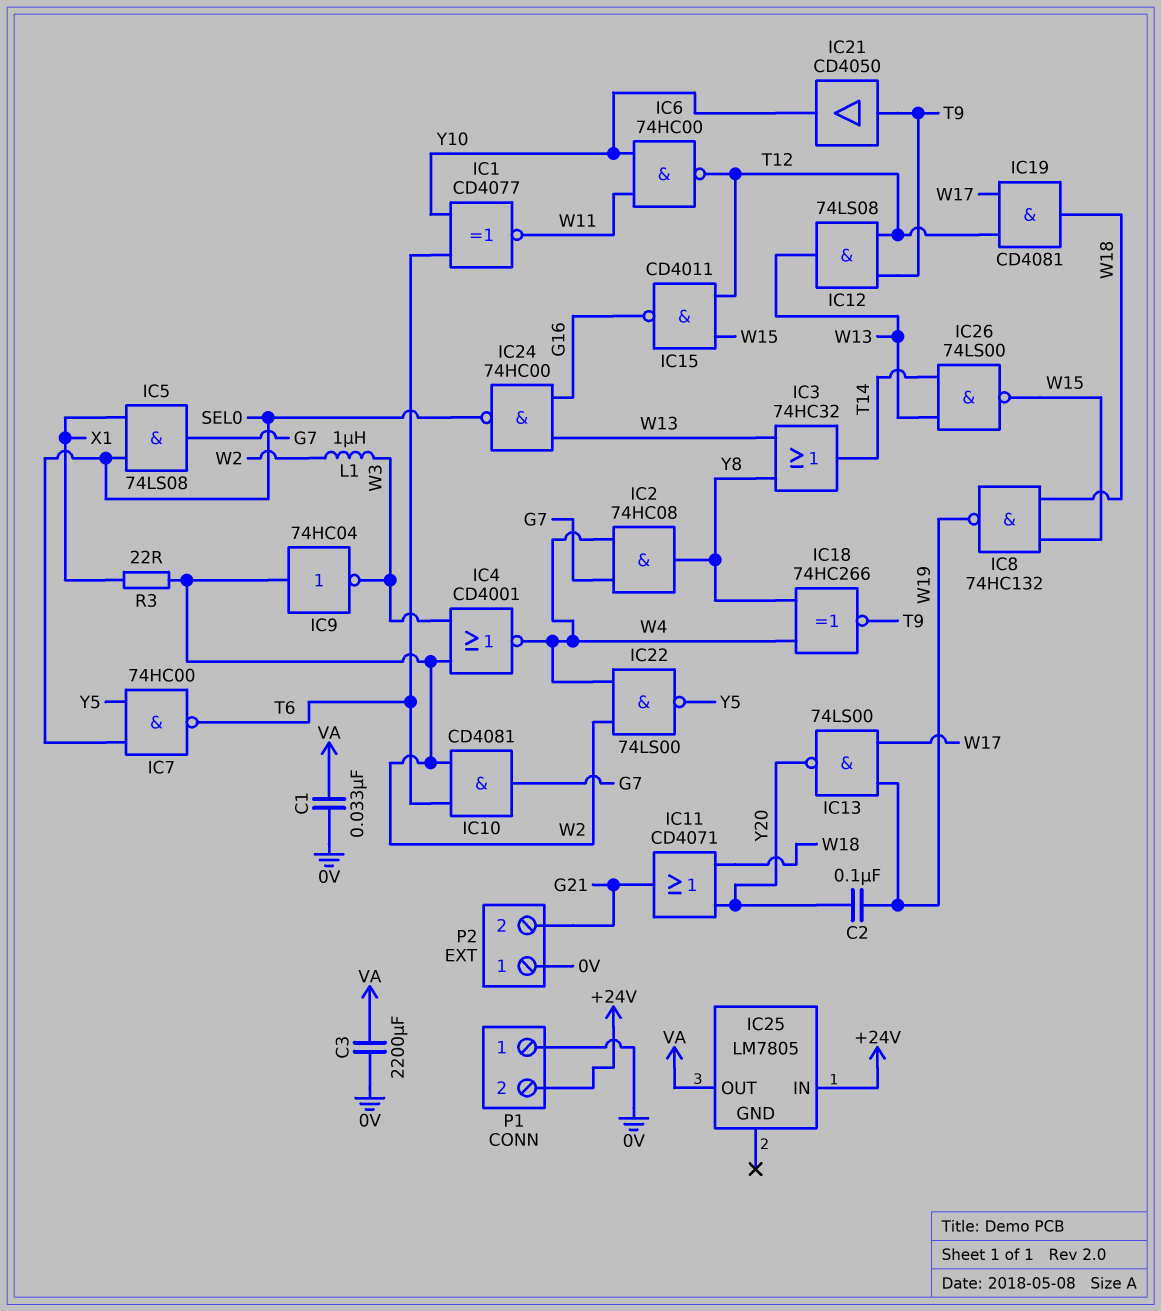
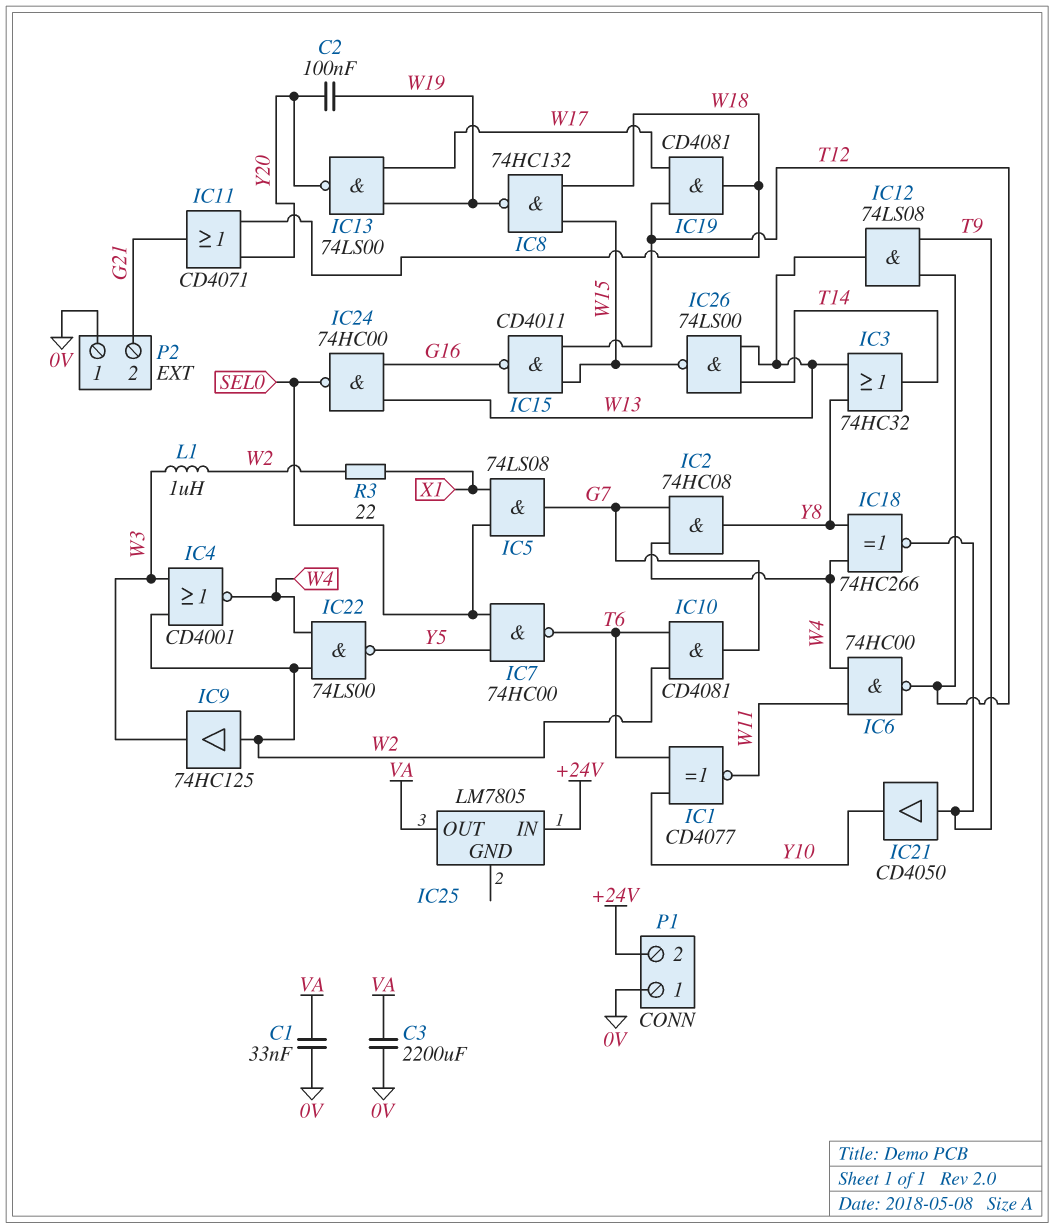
IC6: NAND 74HC00 (in W11, in Y10, out T12) -> NAND 74HC00 (in W4, in W11, out T12)
IC9: NOT 74HC04 (in W2, out W3) -> buffer 74HC125 (in W2, out W3)

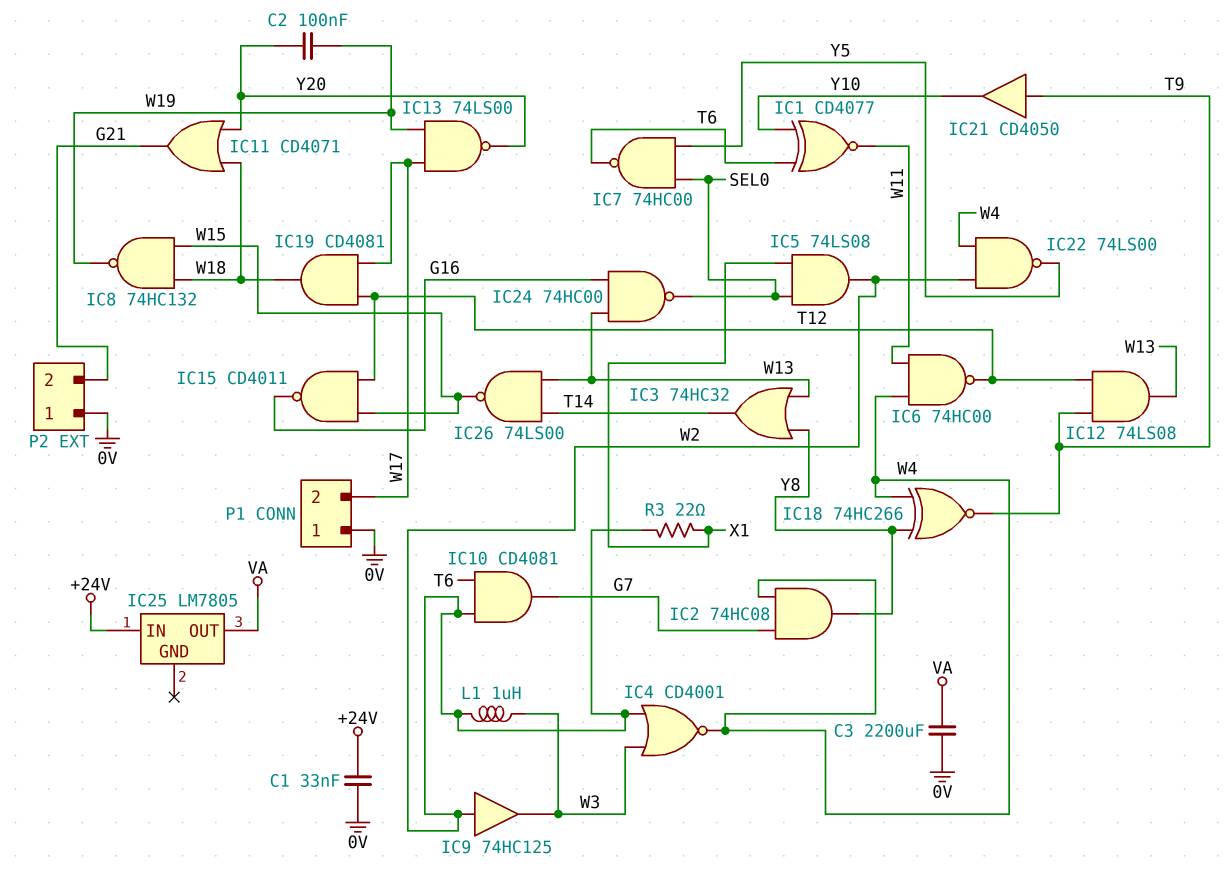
C1: 33nF (0V, VA) -> 33nF (+24V, 0V)
IC5: AND 74LS08 (in SEL0, in X1, out G7) -> AND 74LS08 (in SEL0, in X1, out W2)
P1 pin 2: +24V -> W17

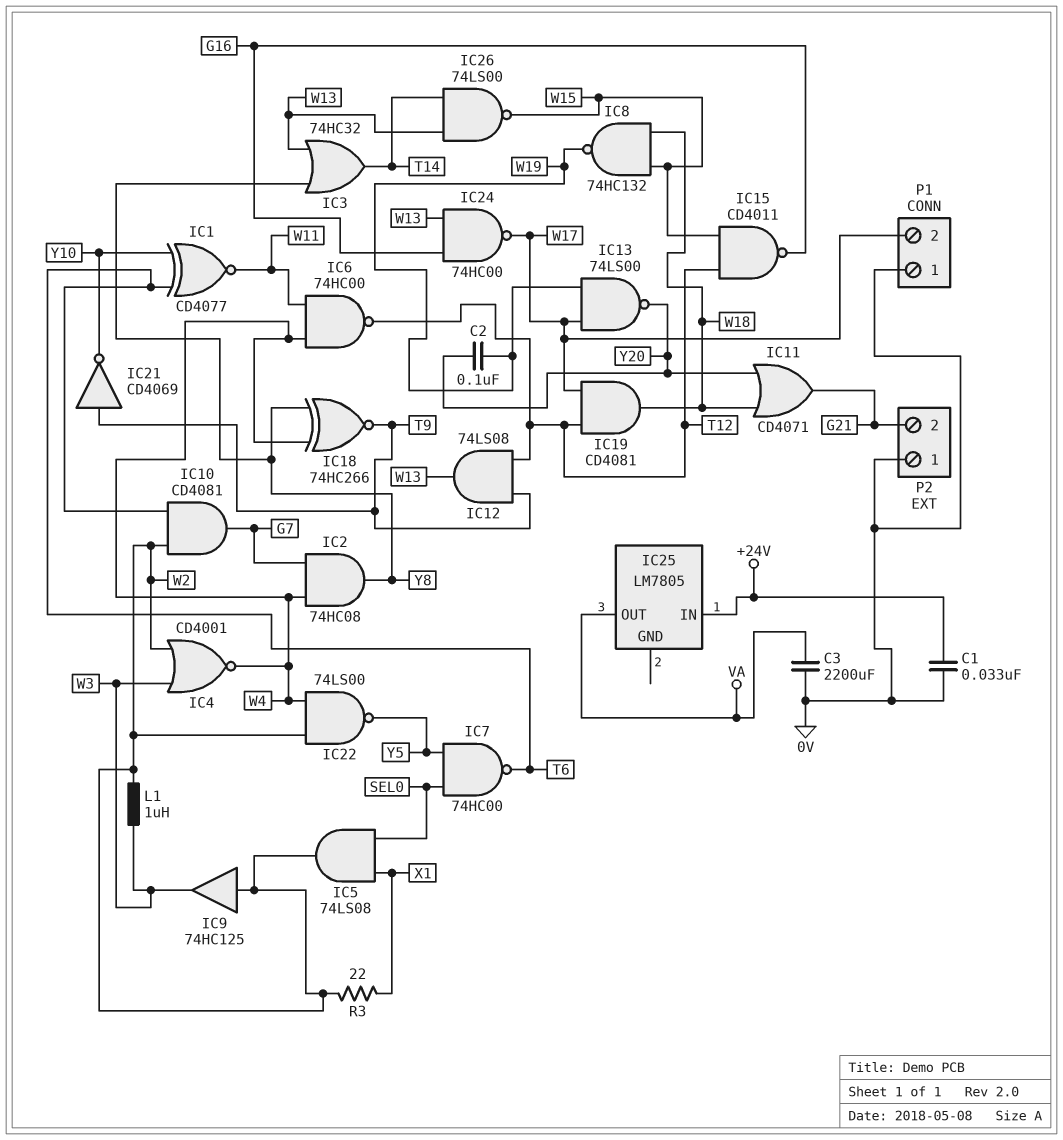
IC21: buffer CD4050 (in T9, out Y10) -> NOT CD4069 (in T9, out Y10)
IC24: NAND 74HC00 (in G16, in W13, out SEL0) -> NAND 74HC00 (in G16, in W13, out W17)

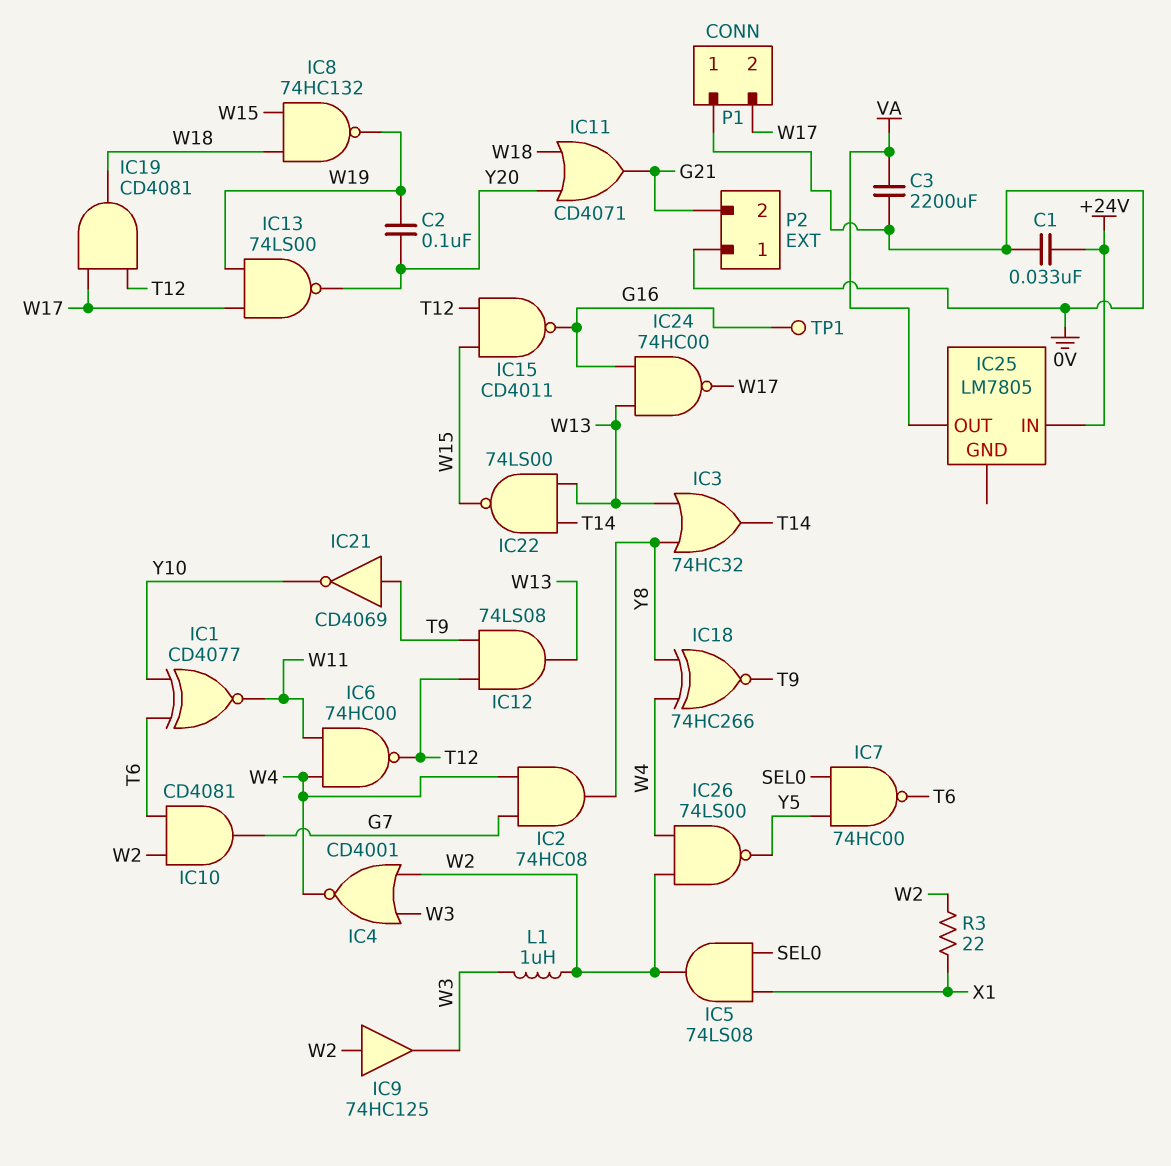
IC22: NAND 74LS00 (in W2, in W4, out Y5) -> NAND 74LS00 (in T14, in W13, out W15)
IC26: NAND 74LS00 (in T14, in W13, out W15) -> NAND 74LS00 (in W2, in W4, out Y5)
TP1: none -> test point (G16)

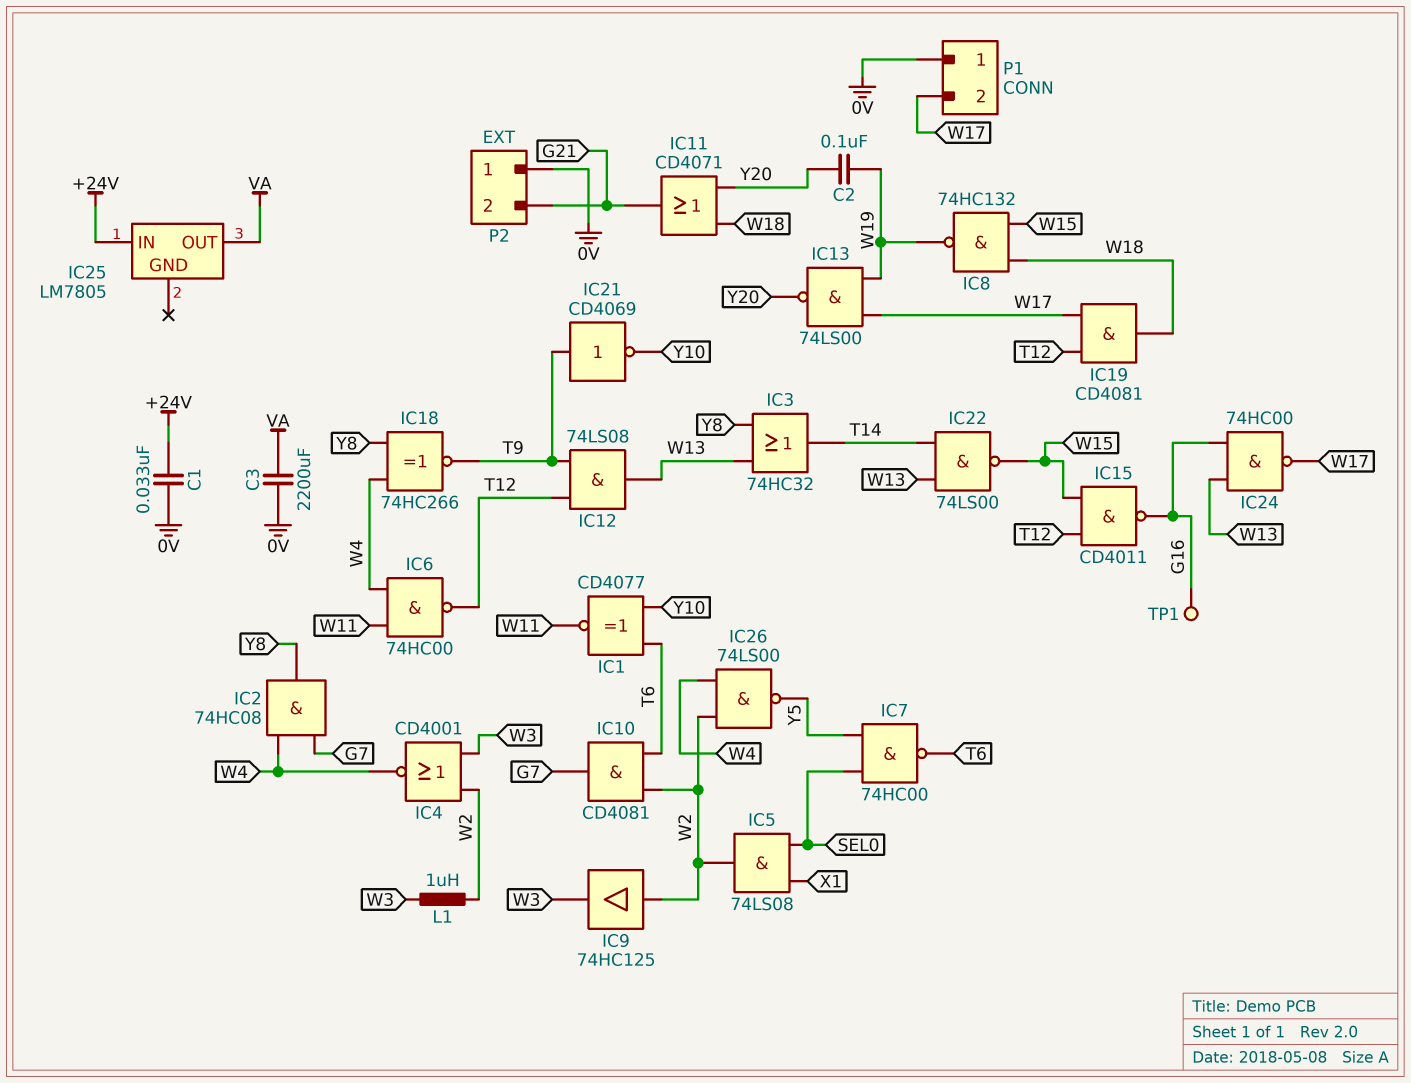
R3: 22 (W2, X1) -> none

